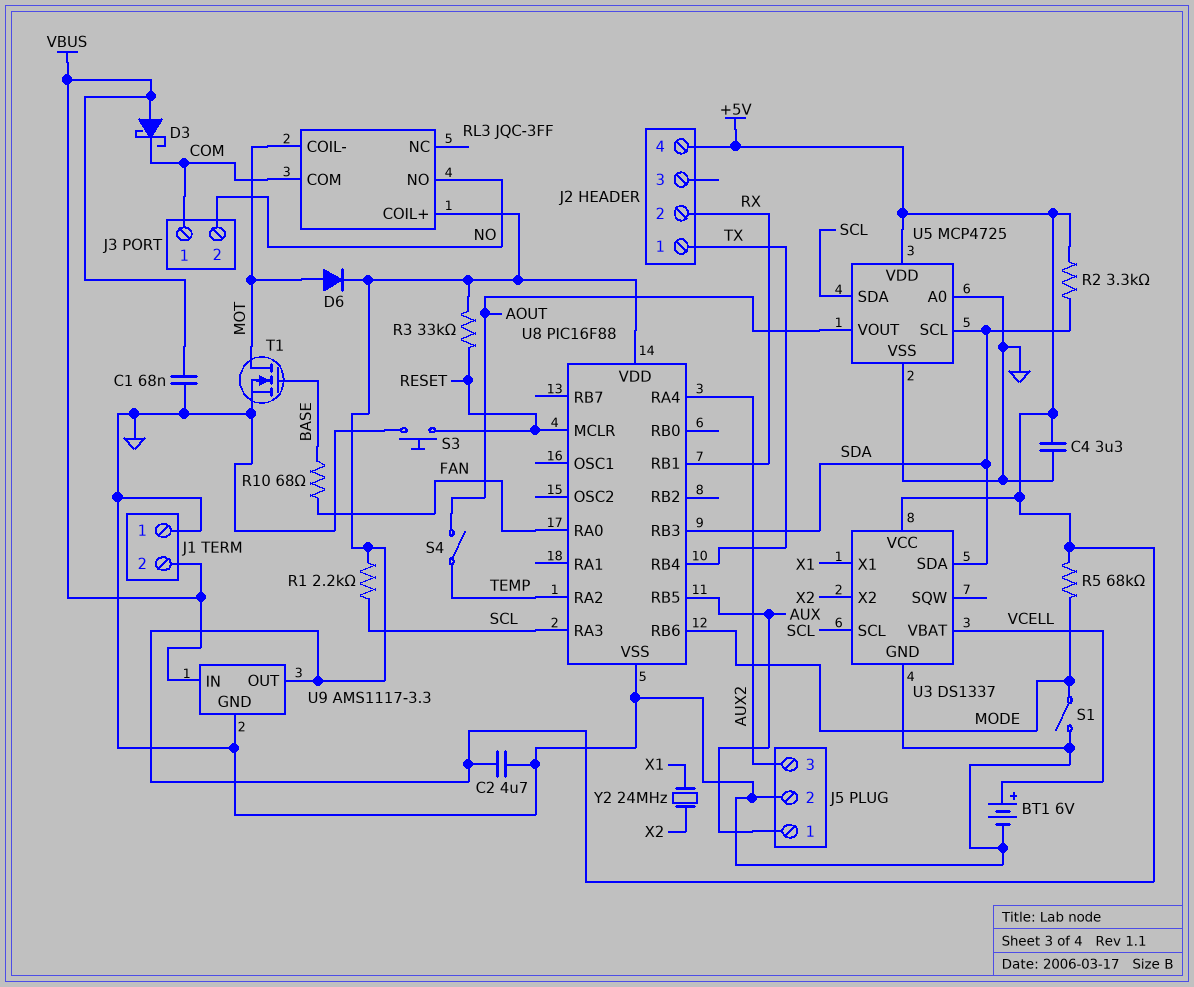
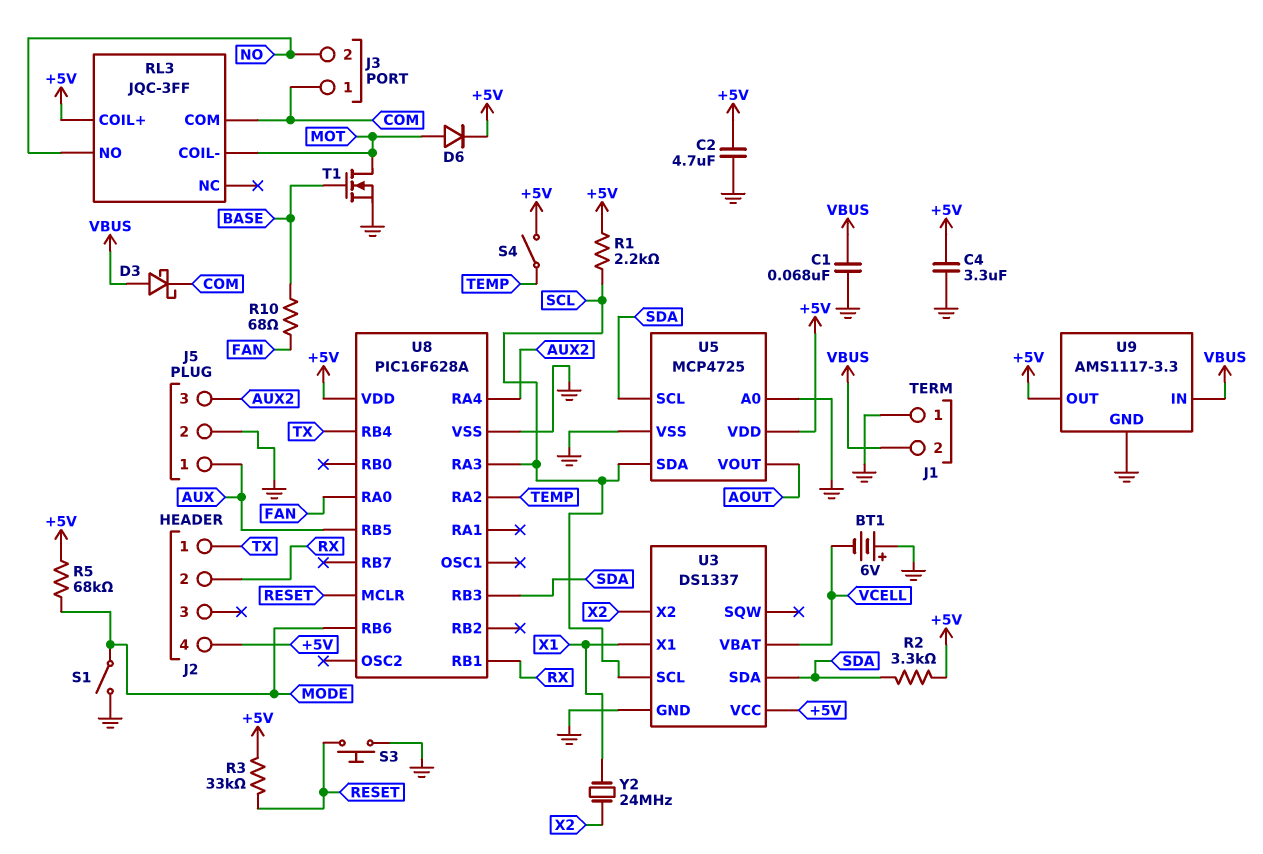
BT1: 6V (plus VCELL, minus GND) -> 6V (plus GND, minus VCELL)
S4: switch (AOUT, TEMP) -> switch (+5V, TEMP)
U8: PIC16F88 -> PIC16F628A

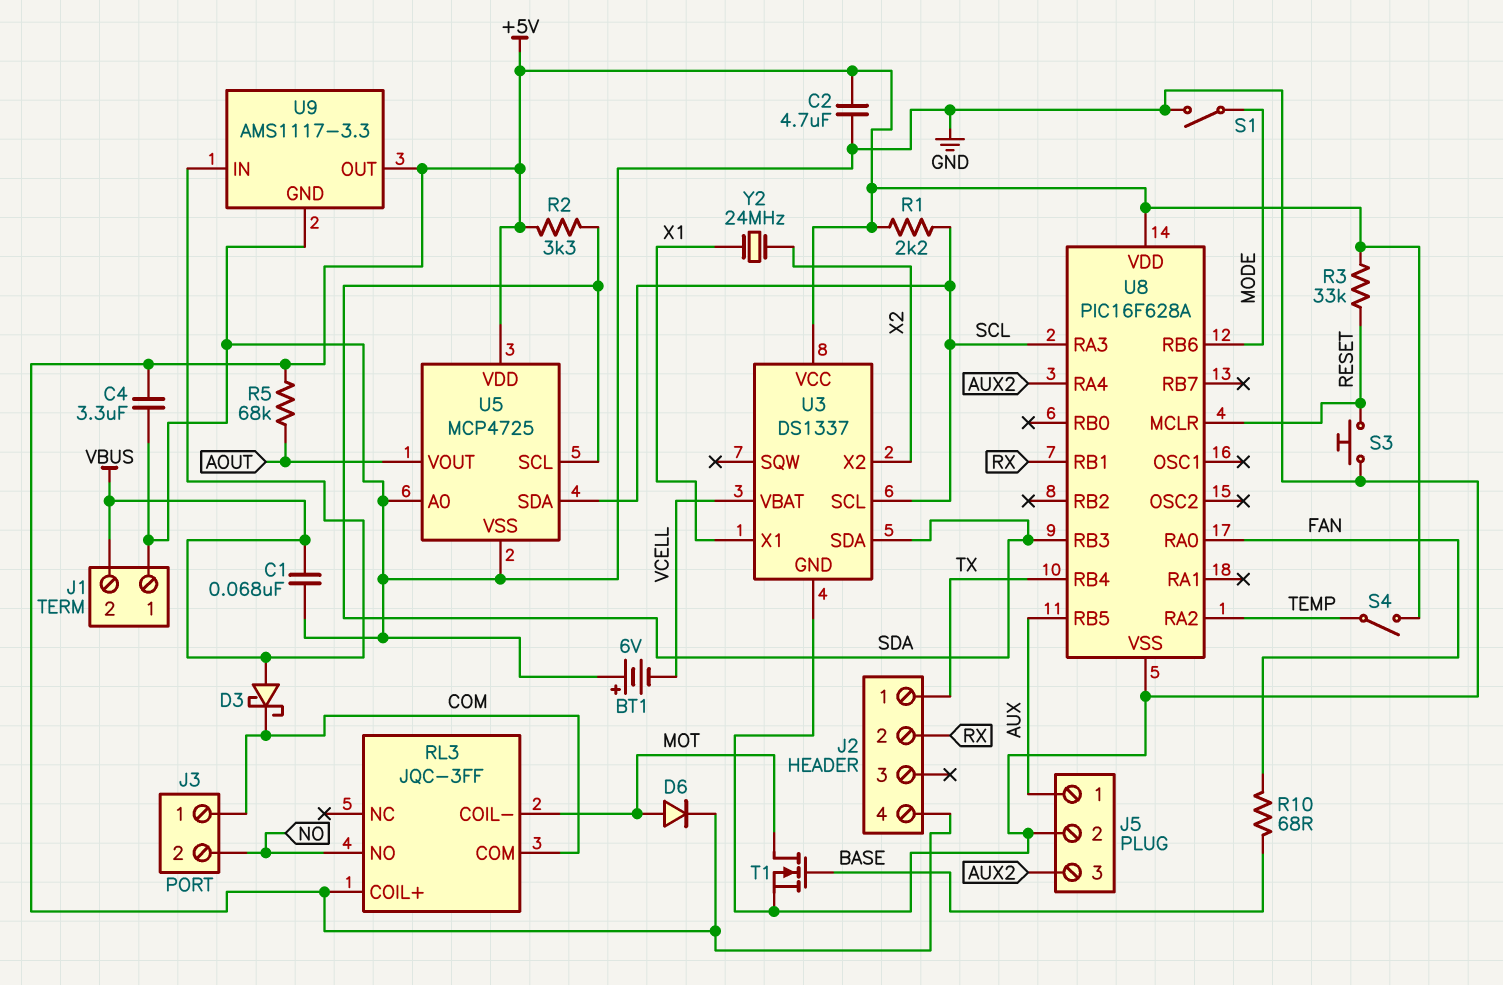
R5: 68k (+5V, MODE) -> 68k (+5V, AOUT)

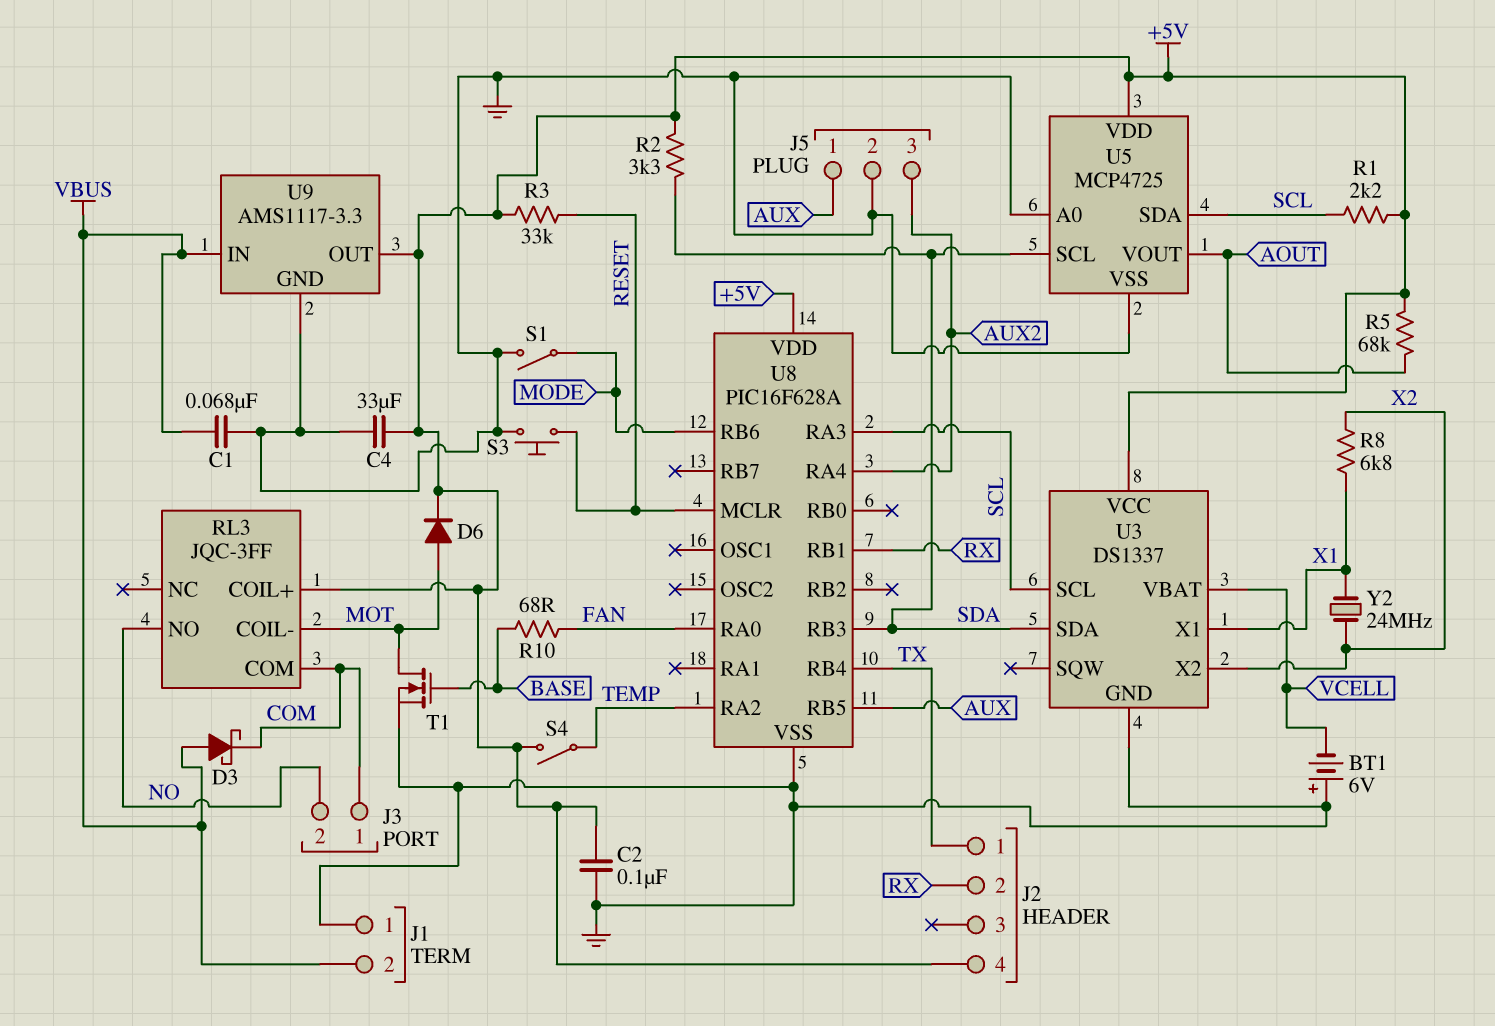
C2: 4.7uF (+5V, GND) -> 100nF (+5V, GND)
C4: 3.3uF (+5V, GND) -> 33uF (+5V, GND)
R8: none -> 6.8k (X1, X2)

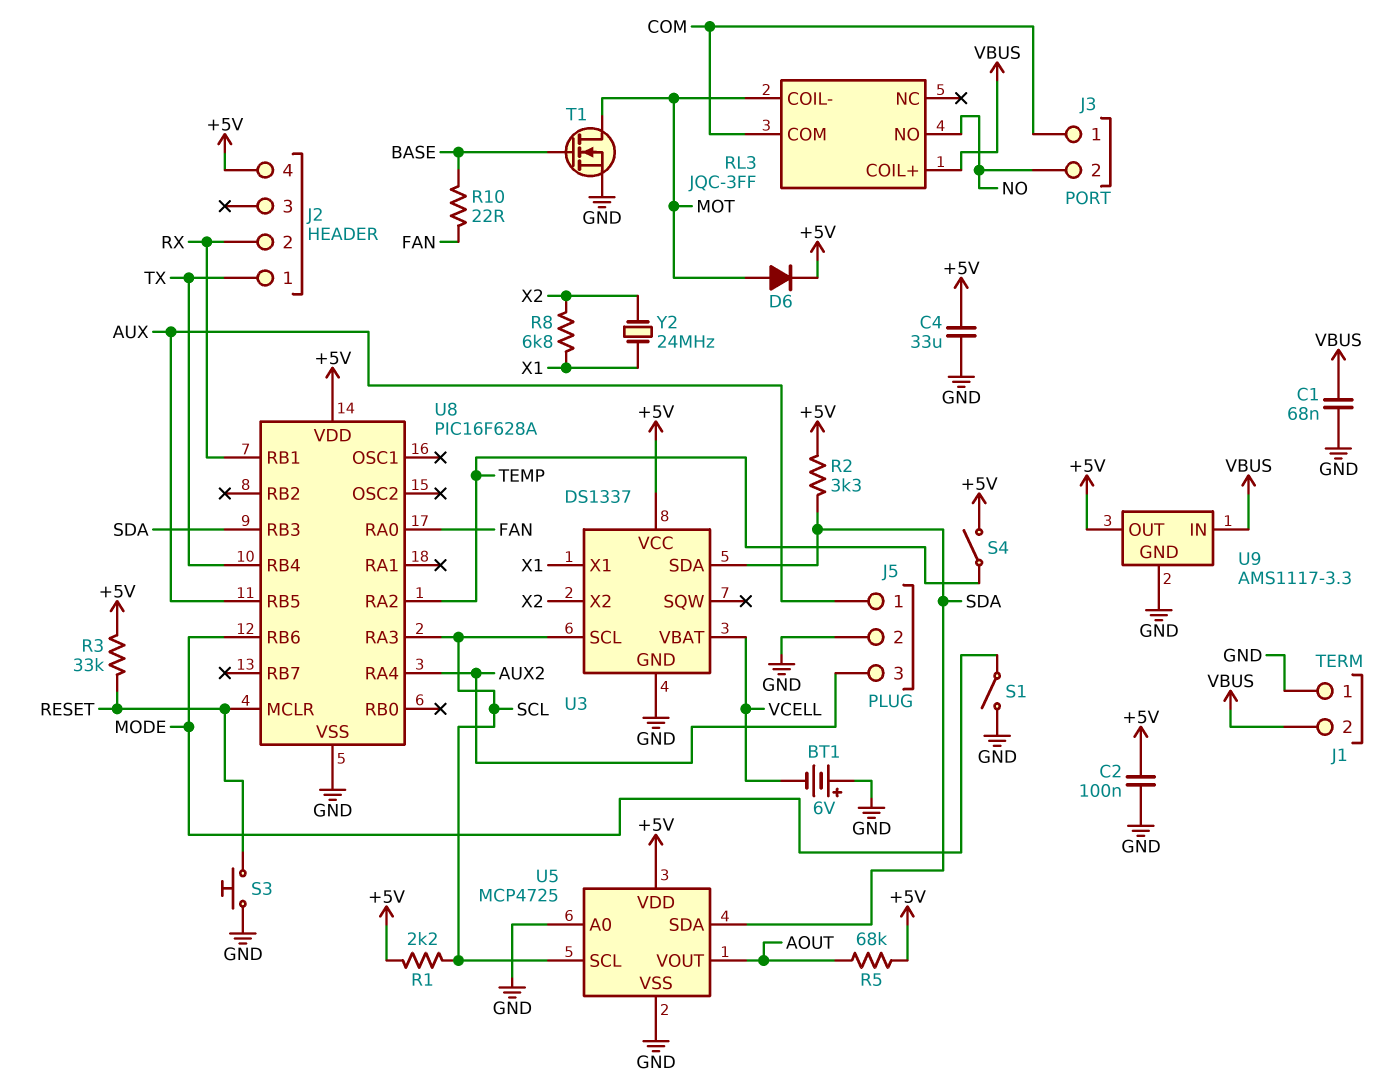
D3: schottky (A VBUS, K COM) -> none
R10: 68 (BASE, FAN) -> 22 (BASE, FAN)
RL3 pin COIL+: +5V -> VBUS
U5 pin SCL: SDA -> SCL
U5 pin SDA: SCL -> SDA

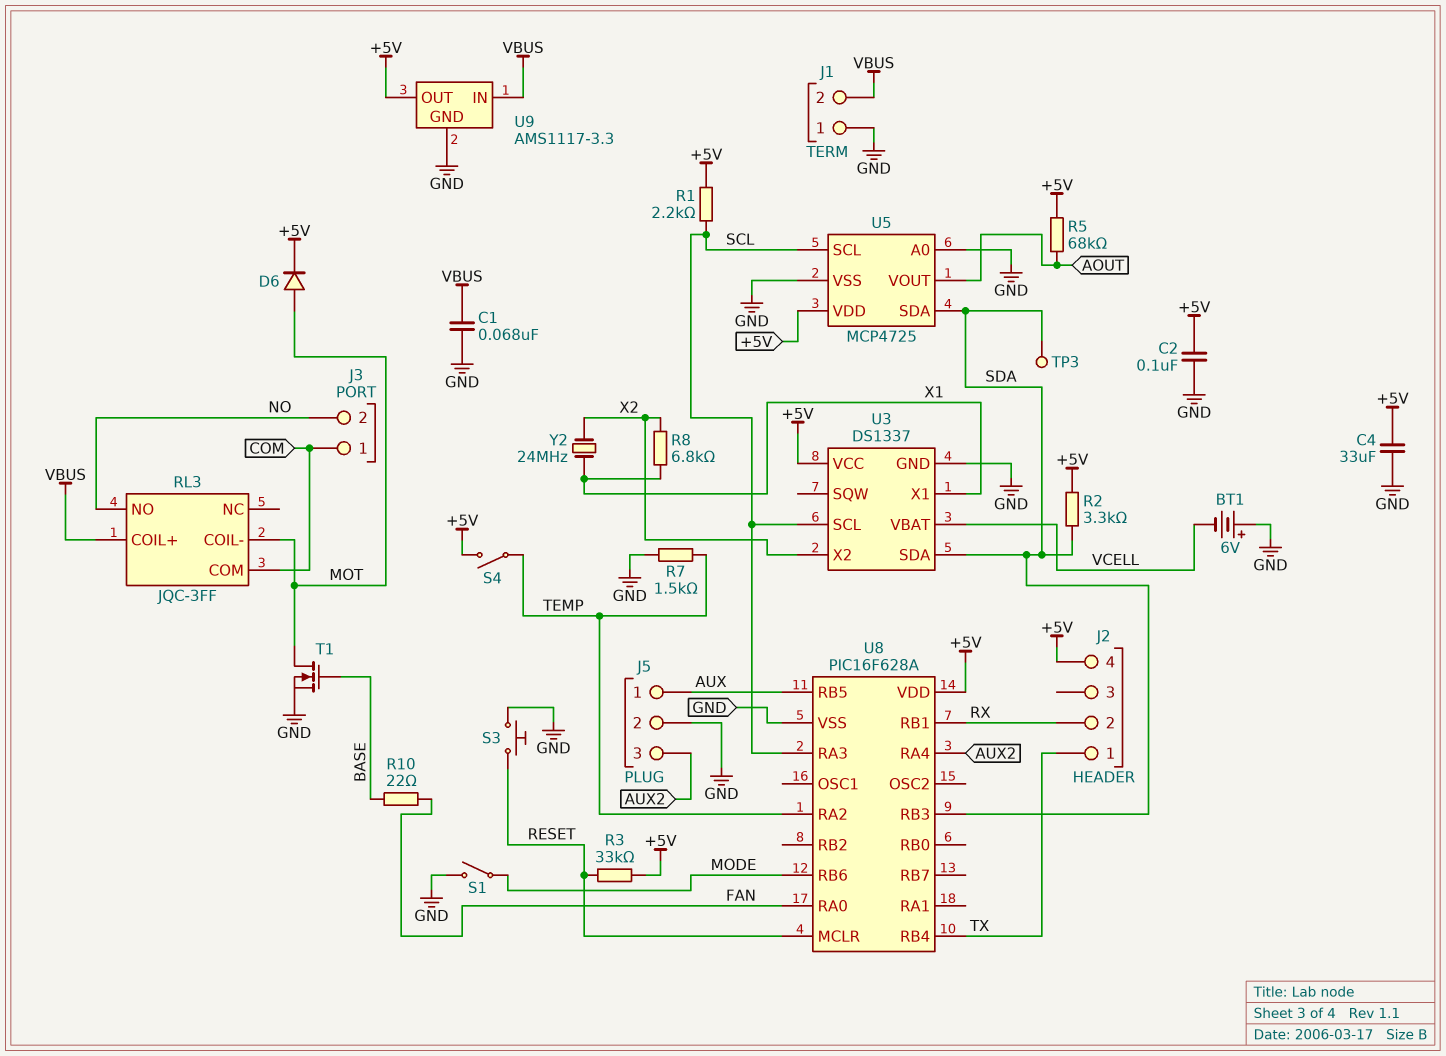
R7: none -> 1.5k (GND, TEMP)
TP3: none -> test point (SDA)

